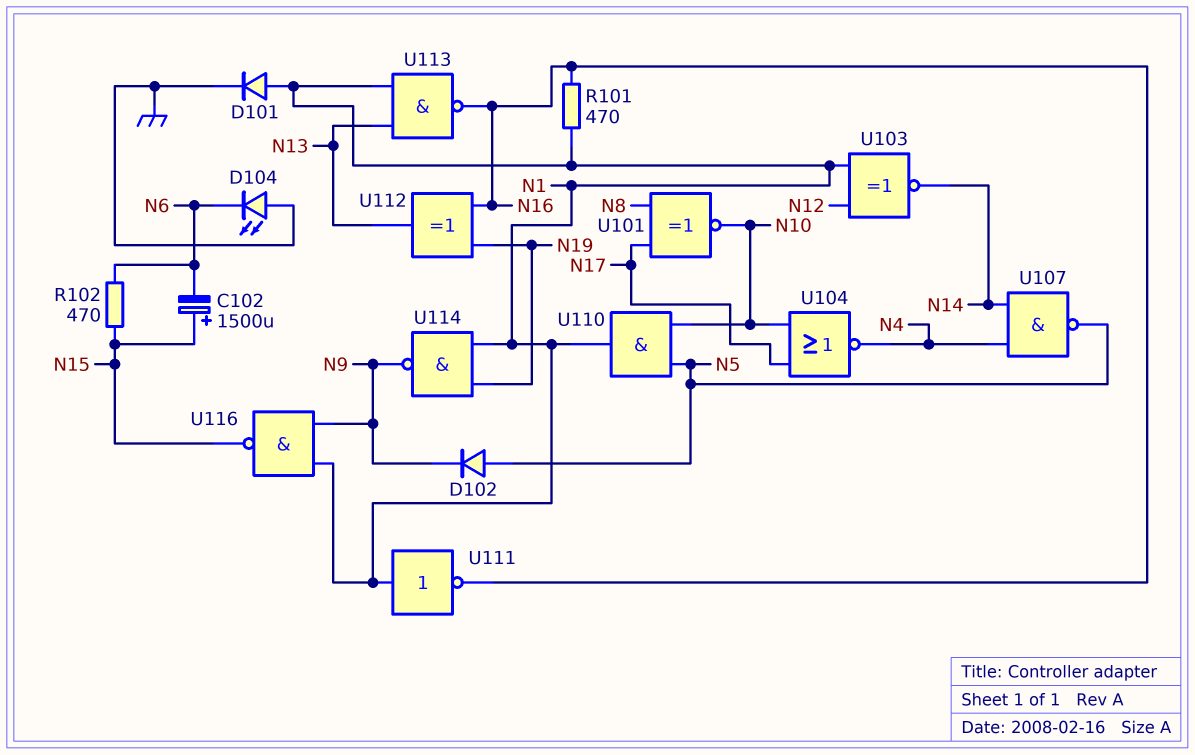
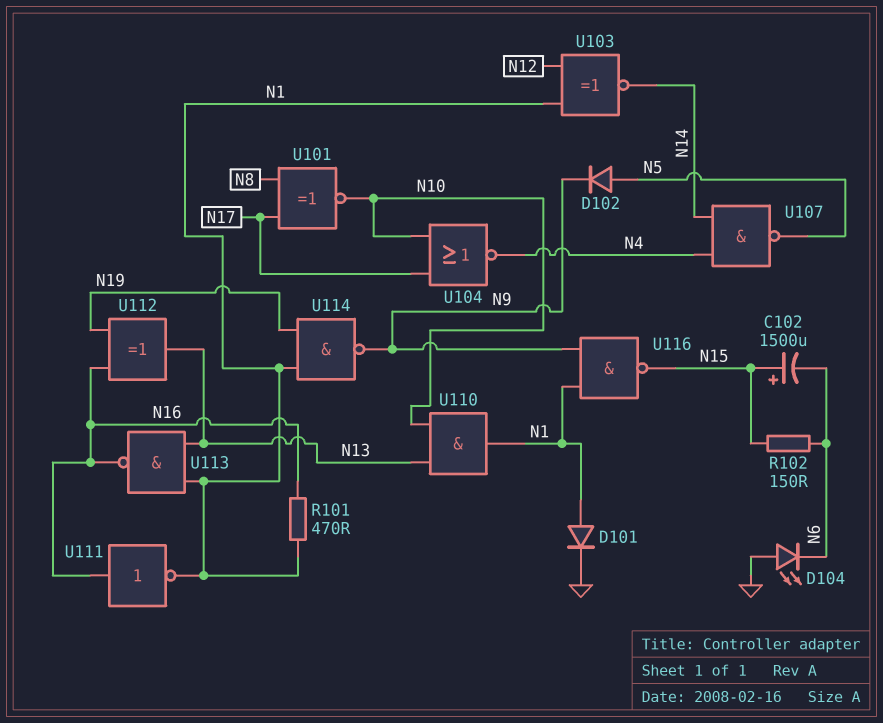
R102: 470 (N6, N15) -> 150 (N6, N15)
U110: AND (in N5, in N10, out N1) -> AND (in N10, in N13, out N1)
U111: NOT (in N1, out N16) -> NOT (in N16, out N1)

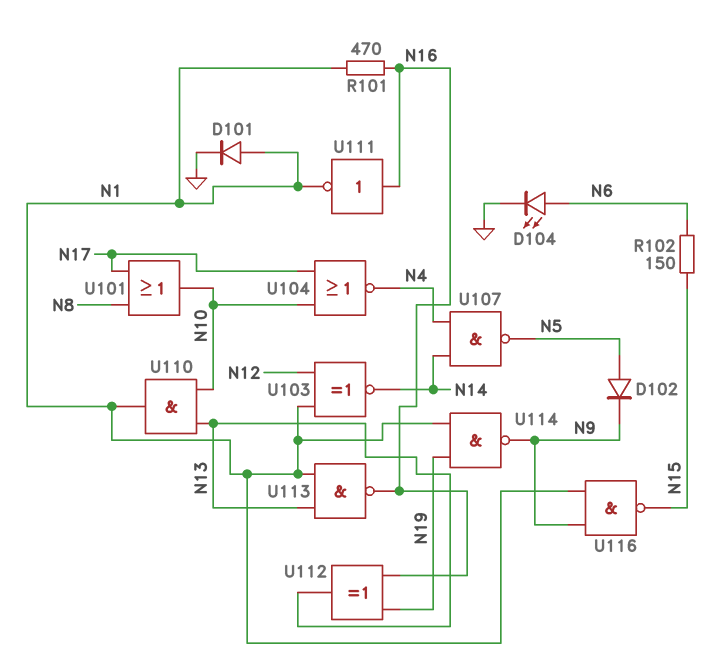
C102: 1500uF (plus N15, minus N6) -> none
D104: LED (A GND, K N6) -> LED (A N6, K GND)
U101: XNOR (in N8, in N17, out N10) -> OR (in N8, in N17, out N10)

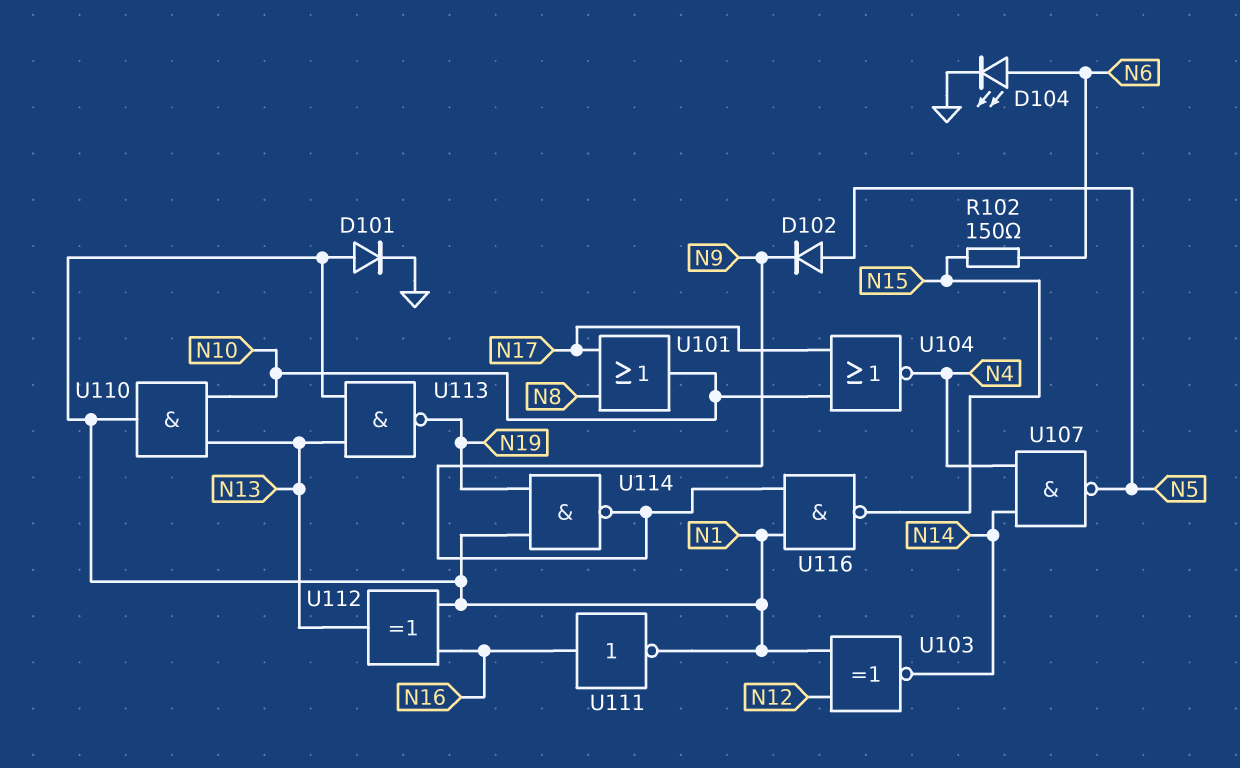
R101: 470 (N1, N16) -> none
U112: XOR (in N16, in N19, out N13) -> XOR (in N1, in N16, out N13)
U113: NAND (in N1, in N13, out N16) -> NAND (in N1, in N13, out N19)

